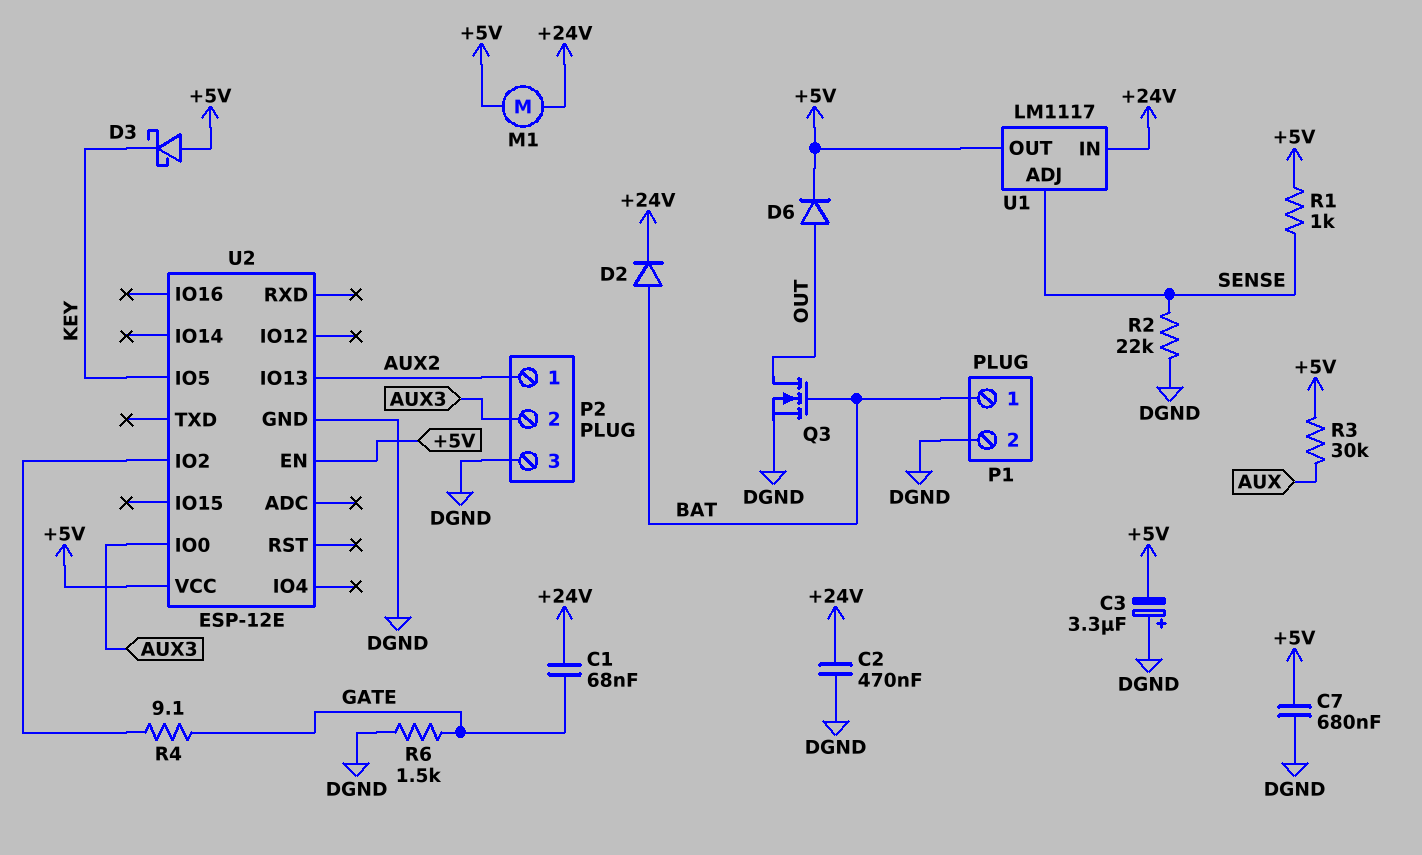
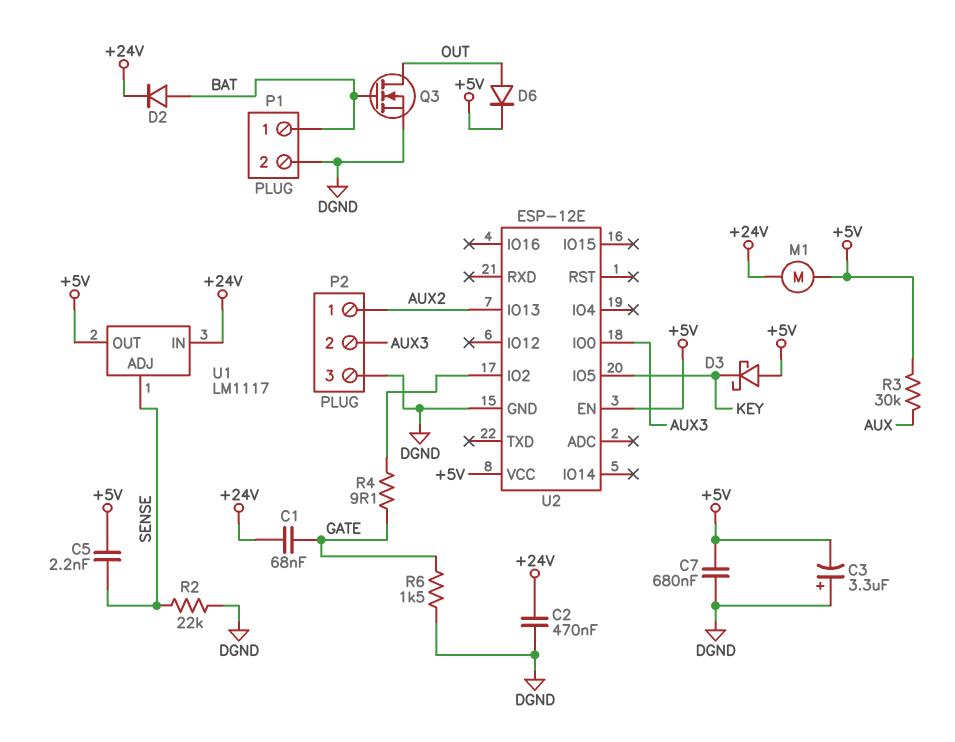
C5: none -> 2.2nF (+5V, SENSE)
R1: 1k (+5V, SENSE) -> none

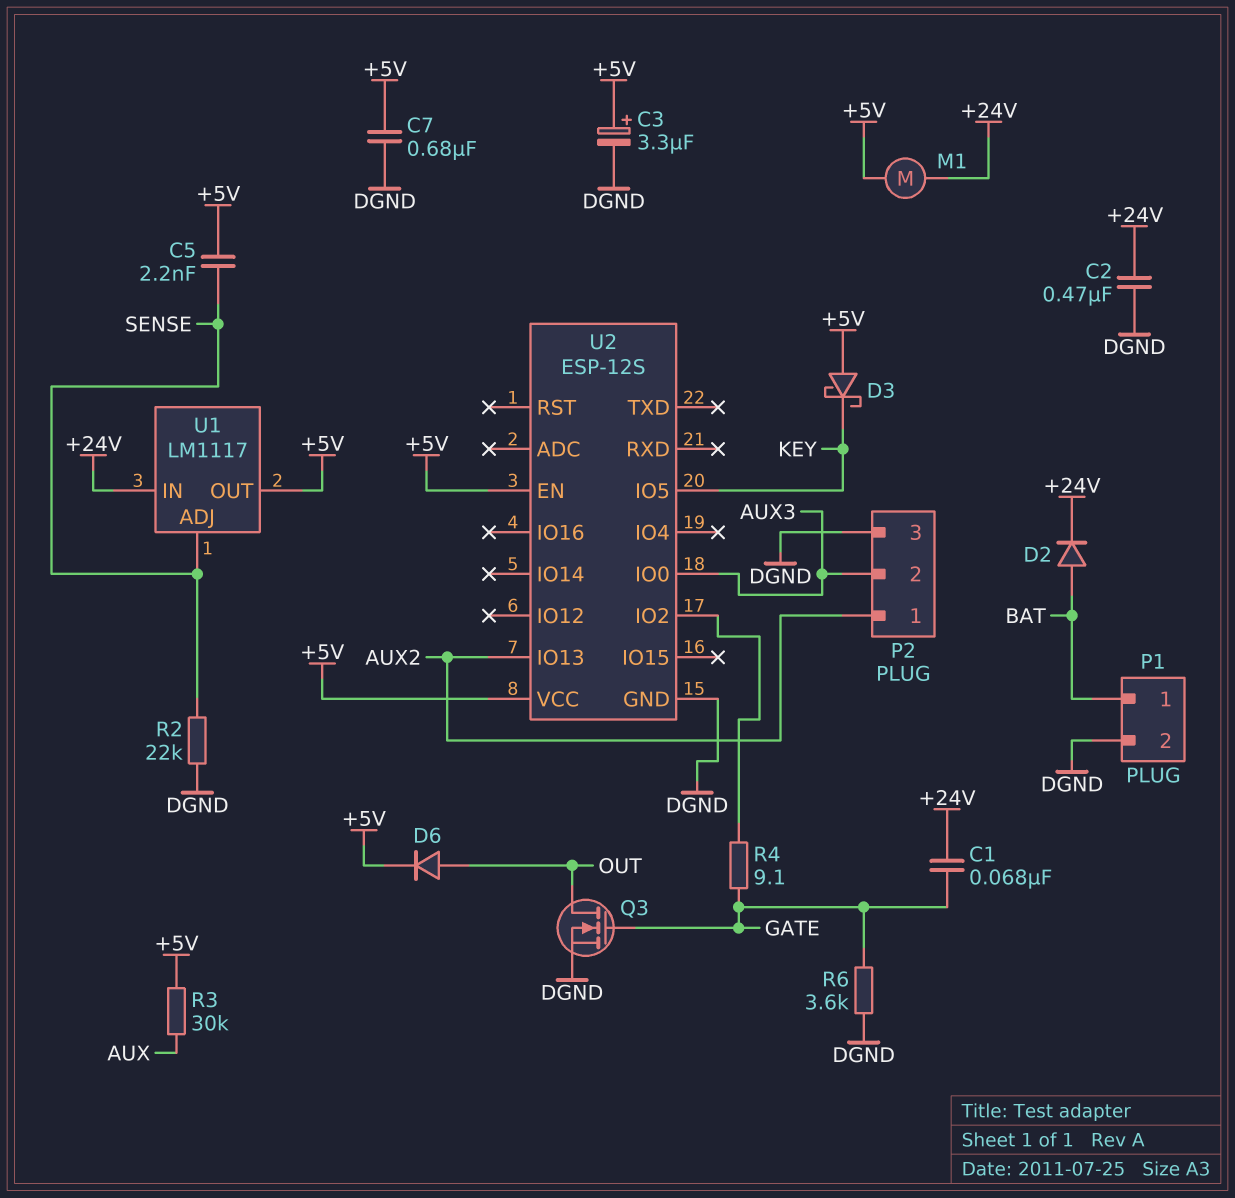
C3: 3.3uF (plus DGND, minus +5V) -> 3.3uF (plus +5V, minus DGND)
Q3: NMOS (G BAT, D OUT, S DGND) -> NMOS (G GATE, D OUT, S DGND)
R6: 1.5k (DGND, GATE) -> 3.6k (DGND, GATE)
U2: ESP-12E -> ESP-12S

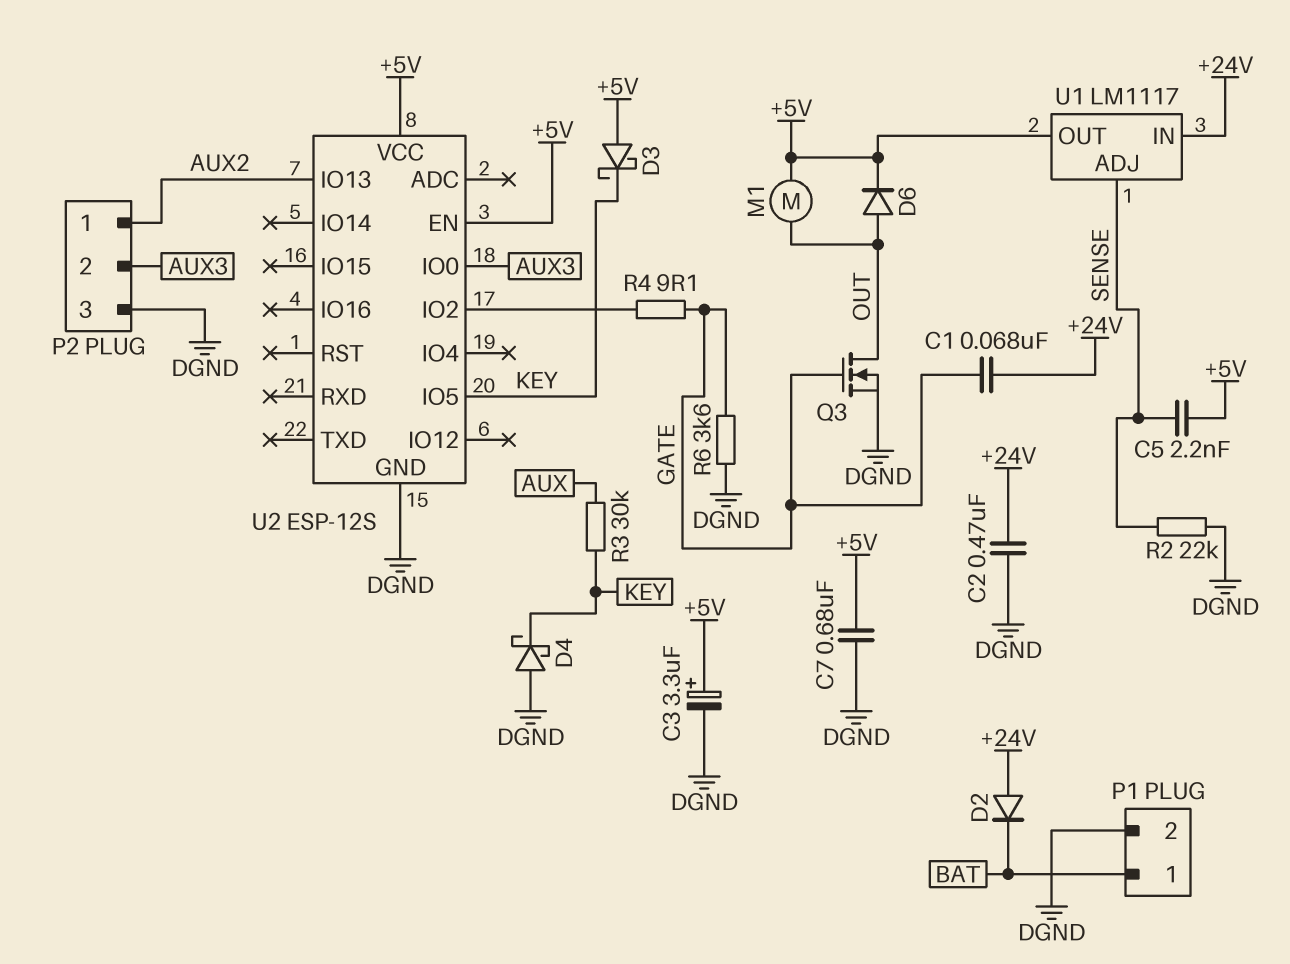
D2: diode (A BAT, K +24V) -> diode (A +24V, K BAT)
D4: none -> schottky (A DGND, K KEY)
M1: motor (+5V, +24V) -> motor (+5V, OUT)
R3: 30k (+5V, AUX) -> 30k (AUX, KEY)

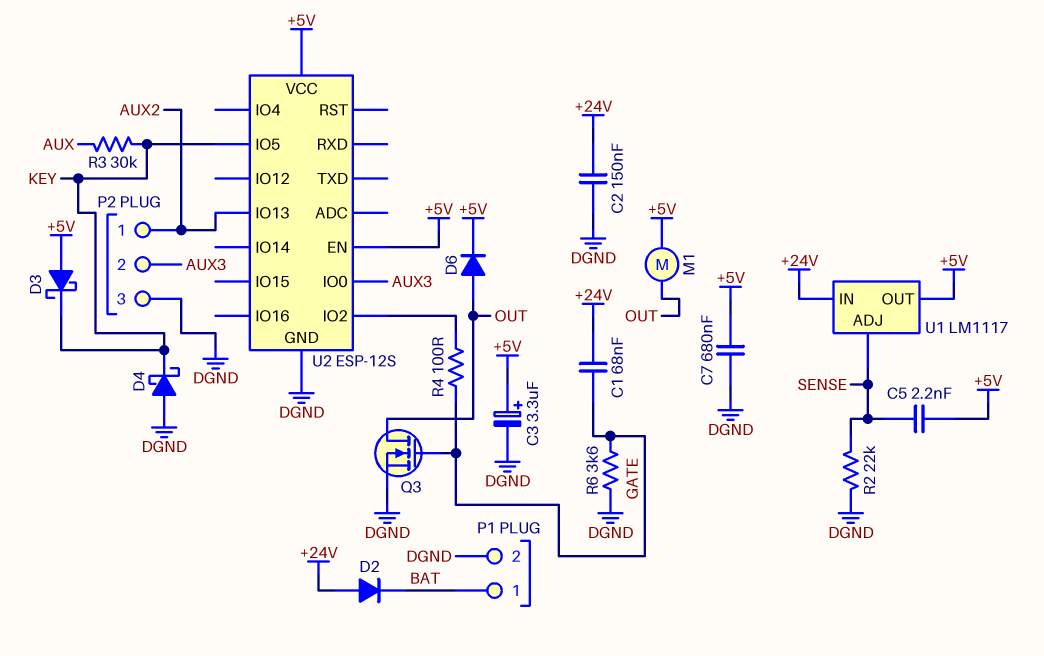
C2: 470nF (+24V, DGND) -> 150nF (+24V, DGND)
R4: 9.1 (GATE, U2/IO2) -> 100 (GATE, U2/IO2)

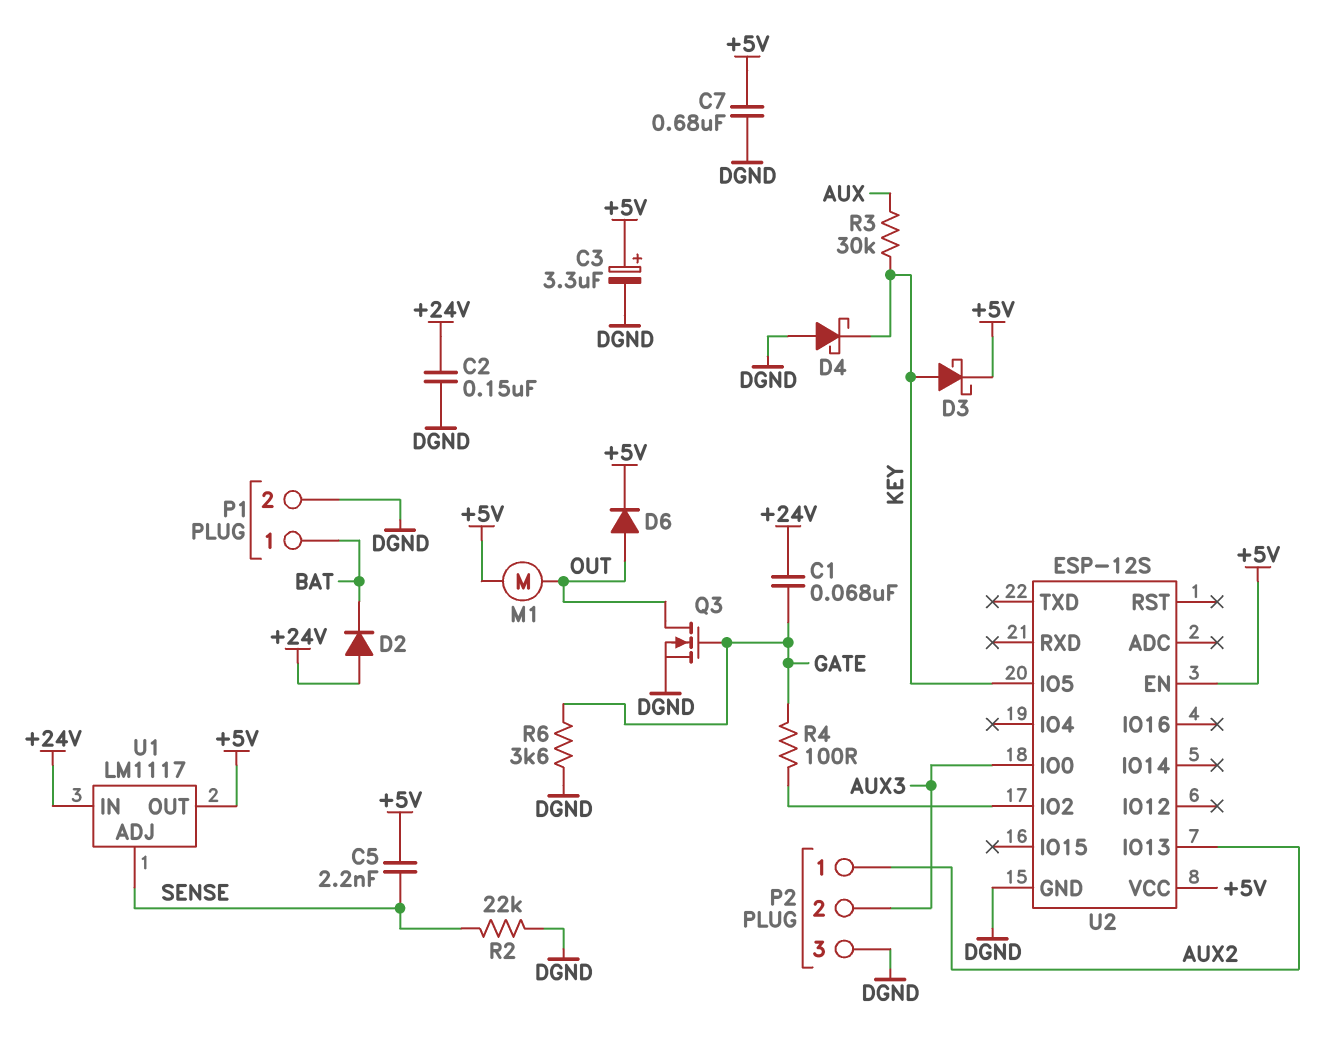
D3: schottky (A +5V, K KEY) -> schottky (A KEY, K +5V)

